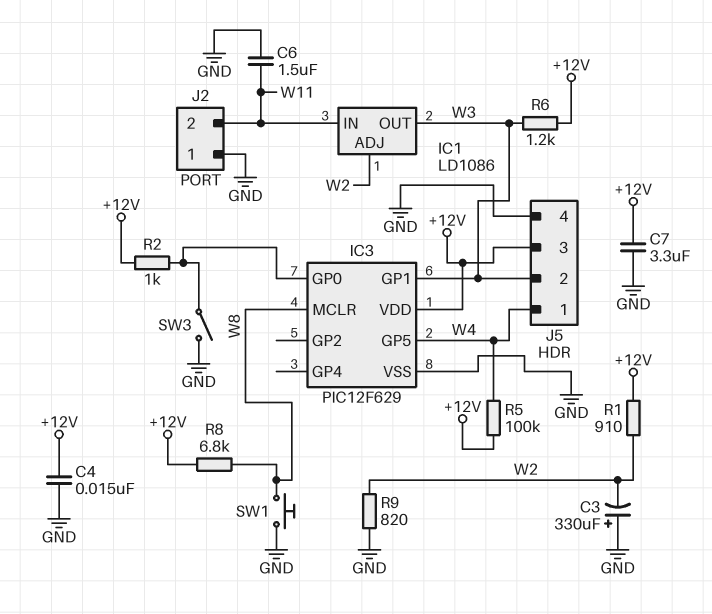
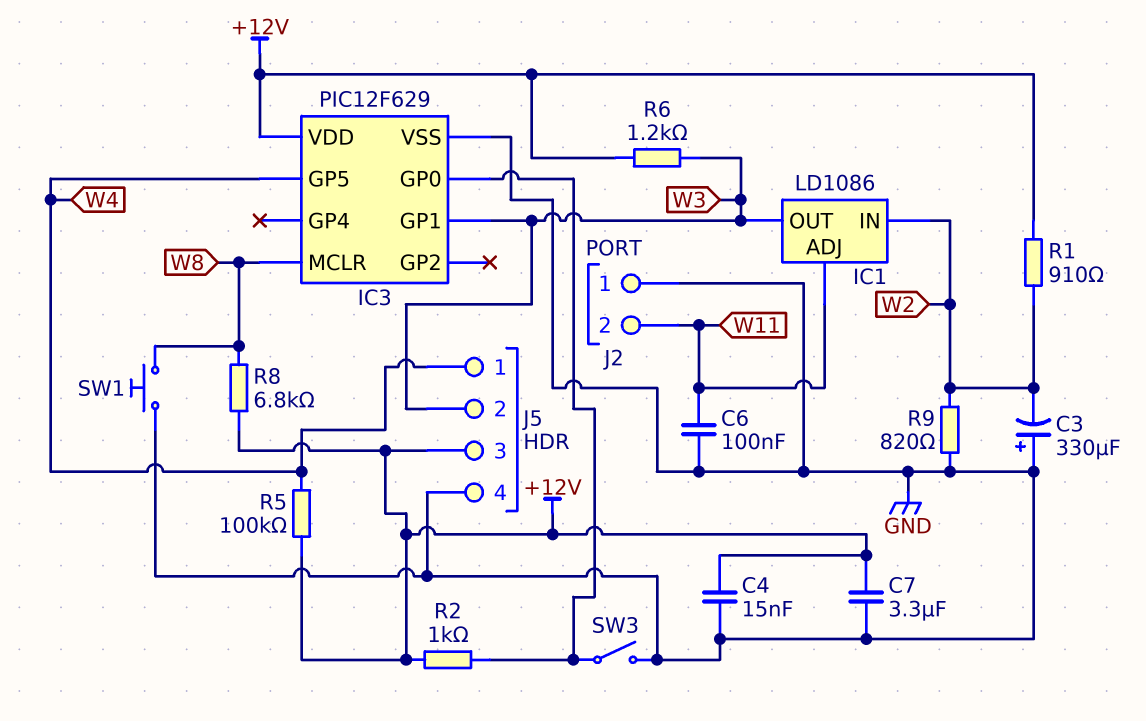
C6: 1.5uF (GND, W11) -> 100nF (GND, W11)
IC1 pin ADJ: W2 -> W11
IC1 pin IN: W11 -> W2

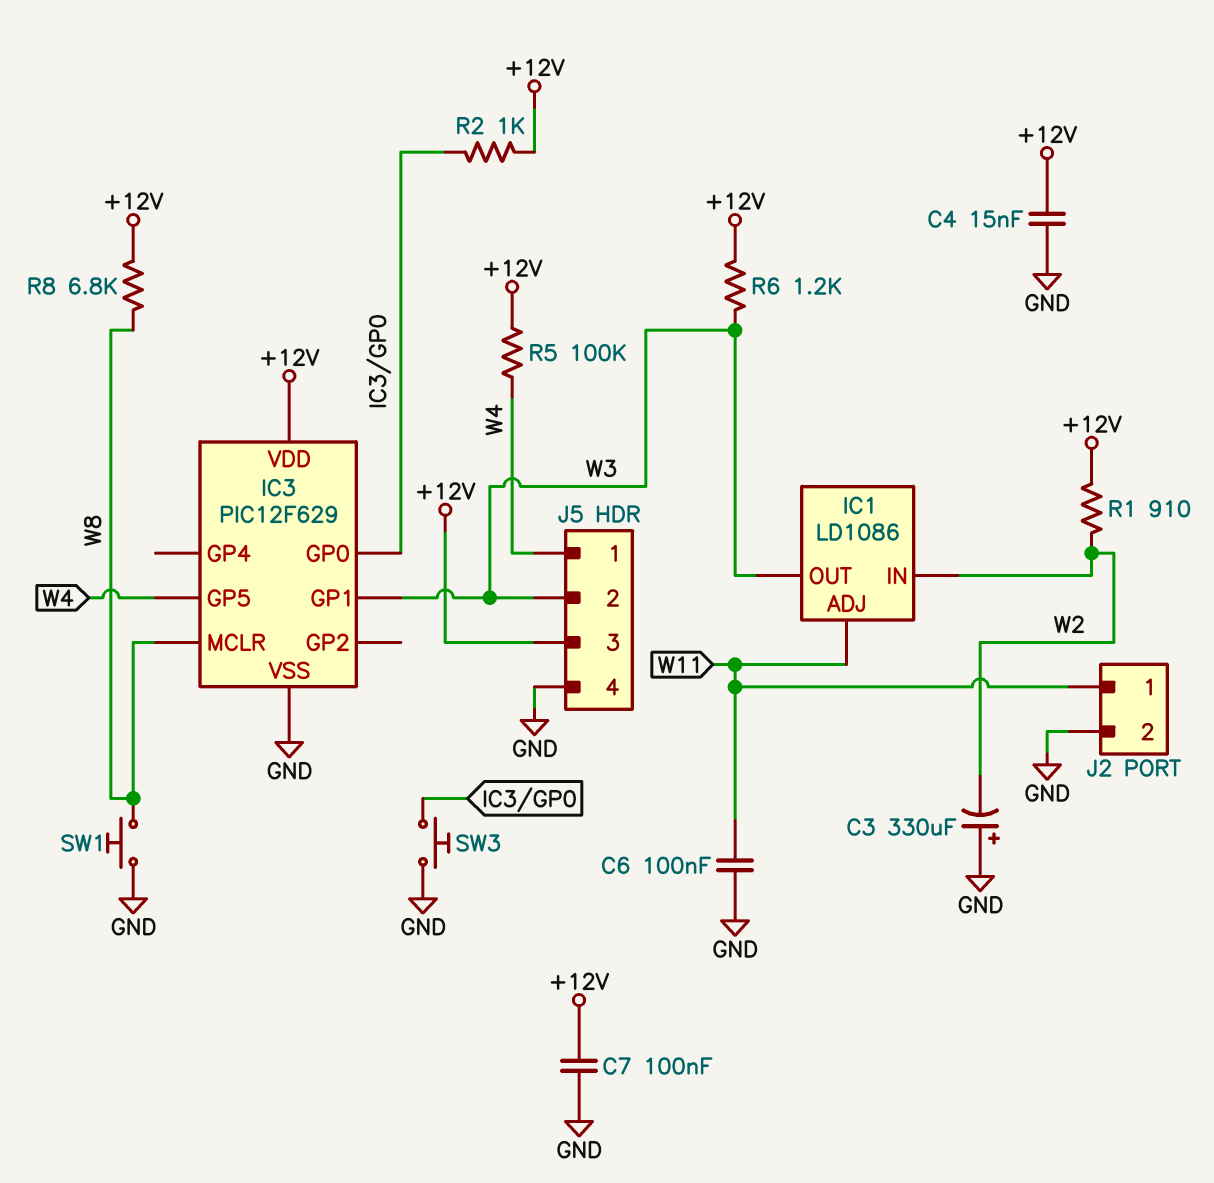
C7: 3.3uF (+12V, GND) -> 100nF (+12V, GND)
J2 pin 1: GND -> W11
J2 pin 2: W11 -> GND
R9: 820 (GND, W2) -> none
SW3: switch (GND, IC3/GP0) -> button (GND, IC3/GP0)

